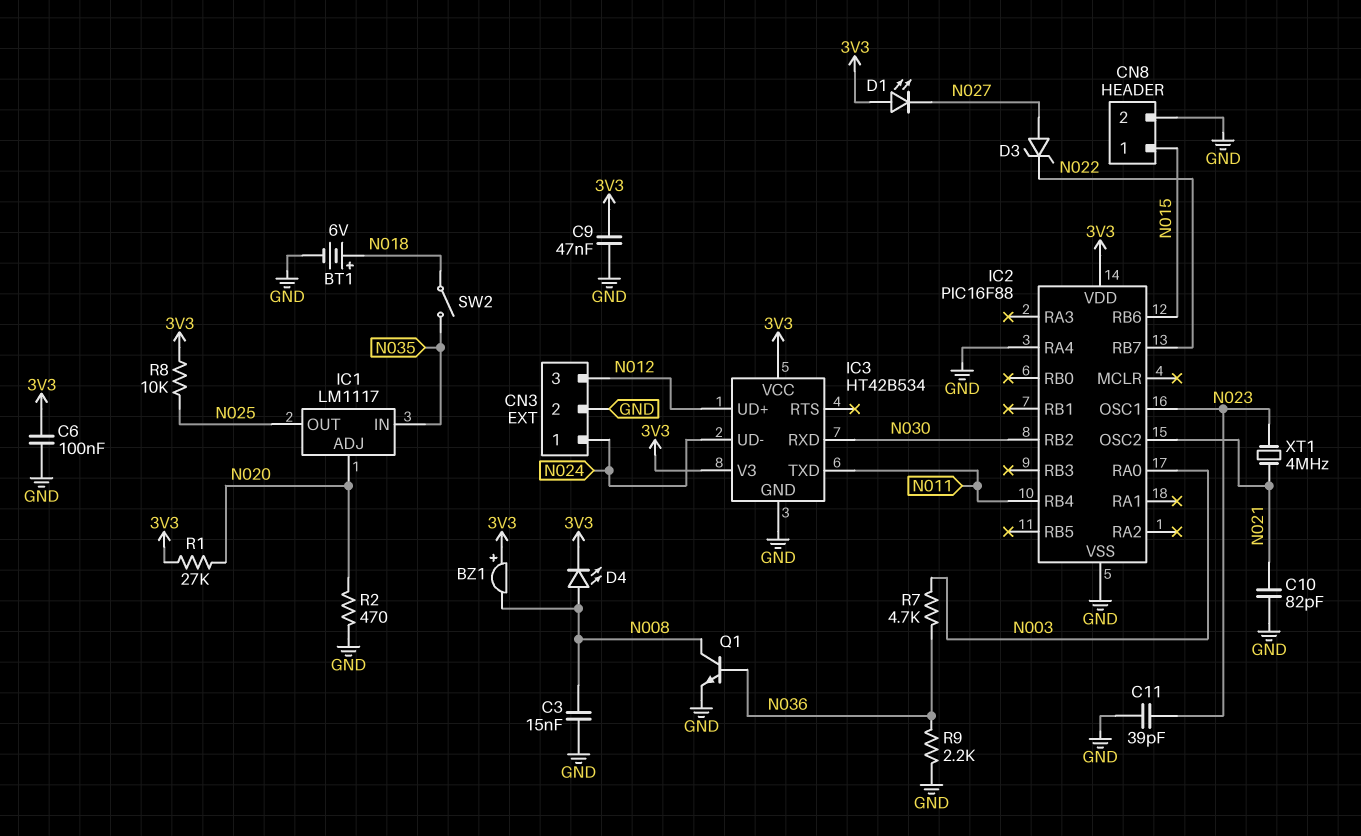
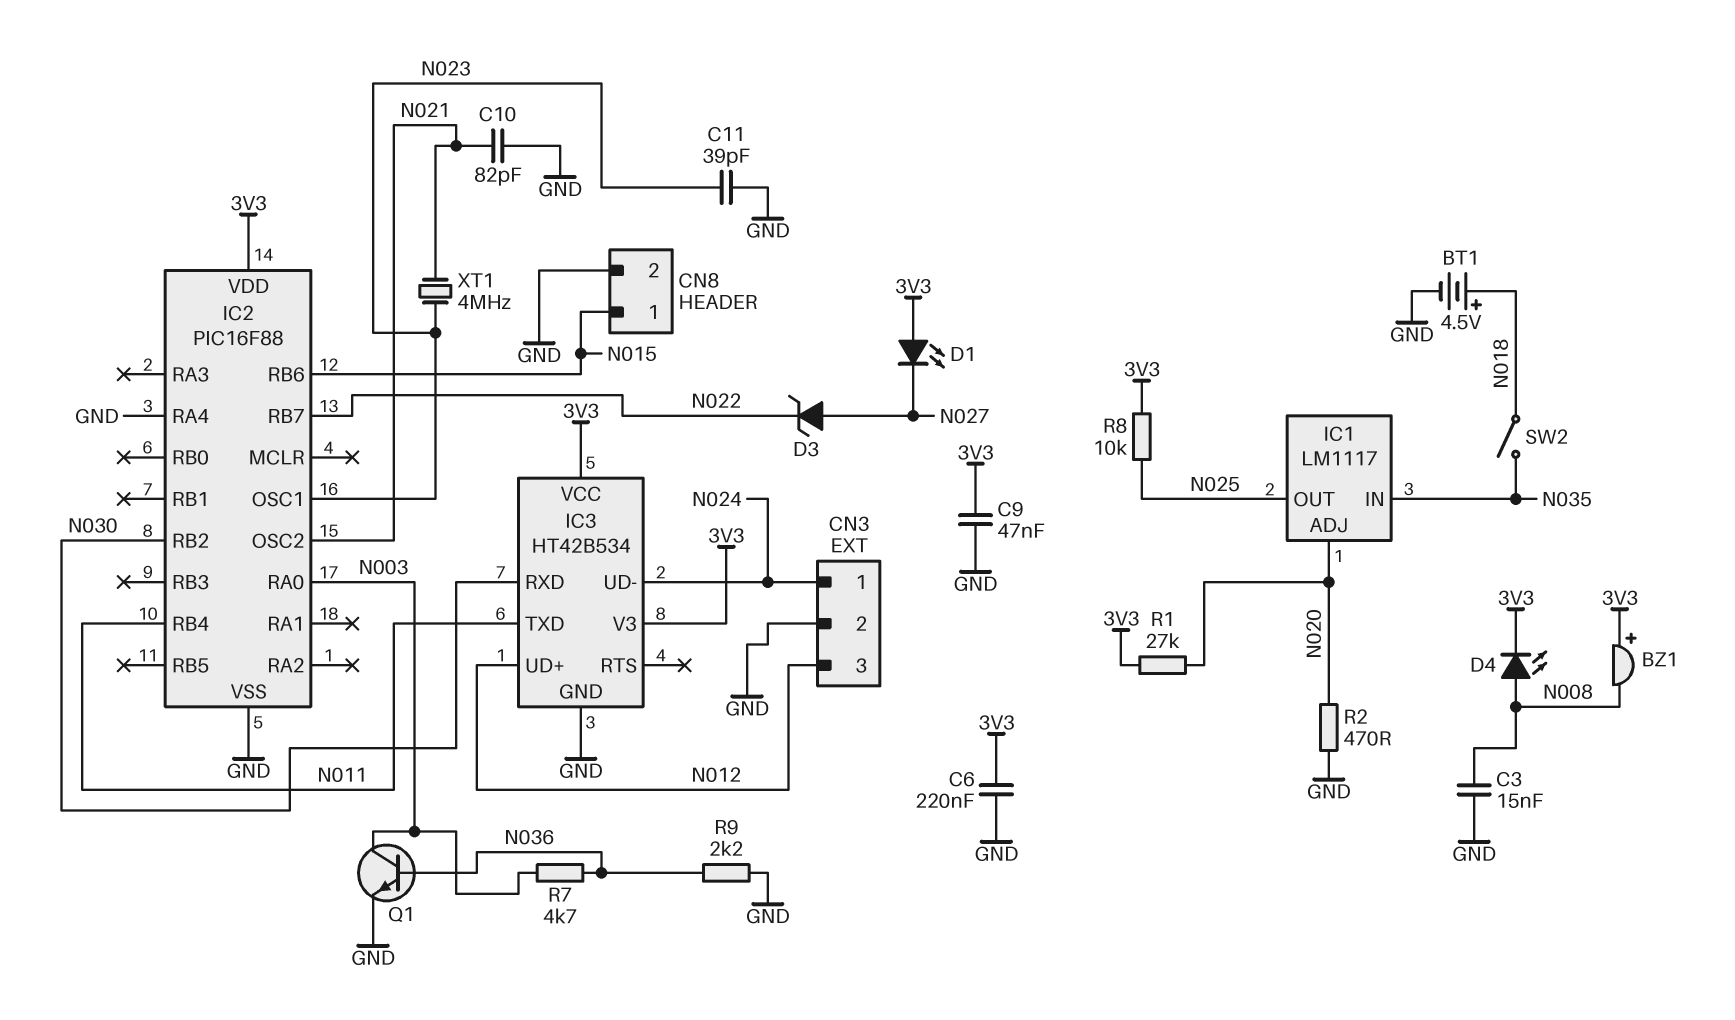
BT1: 6V (plus N018, minus GND) -> 4.5V (plus N018, minus GND)
C6: 100nF (3V3, GND) -> 220nF (3V3, GND)
Q1: NPN (B N036, C N008, E GND) -> NPN (B N036, C N003, E GND)

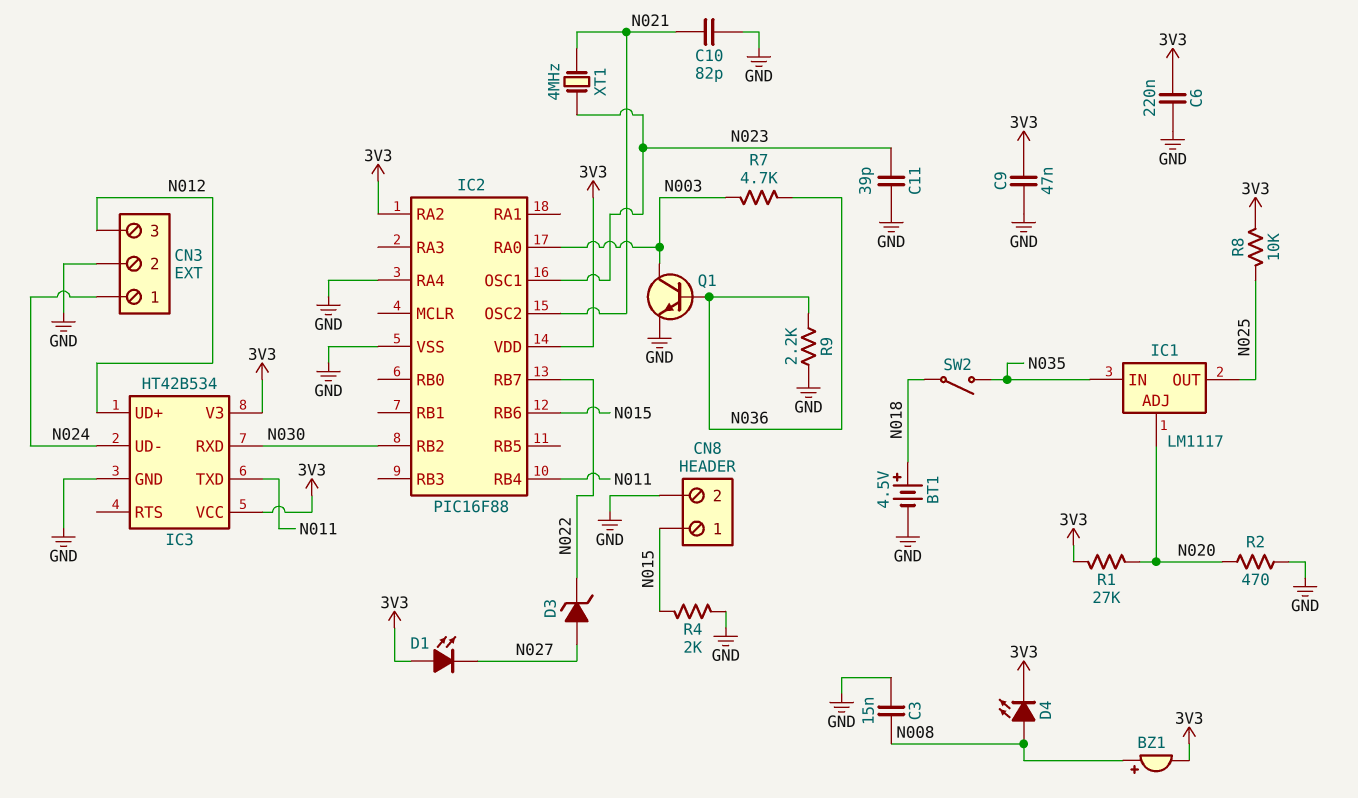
BZ1: buzzer (plus 3V3, minus N008) -> buzzer (plus N008, minus 3V3)
IC2 pin RA2: none -> 3V3
R4: none -> 2k (GND, N015)

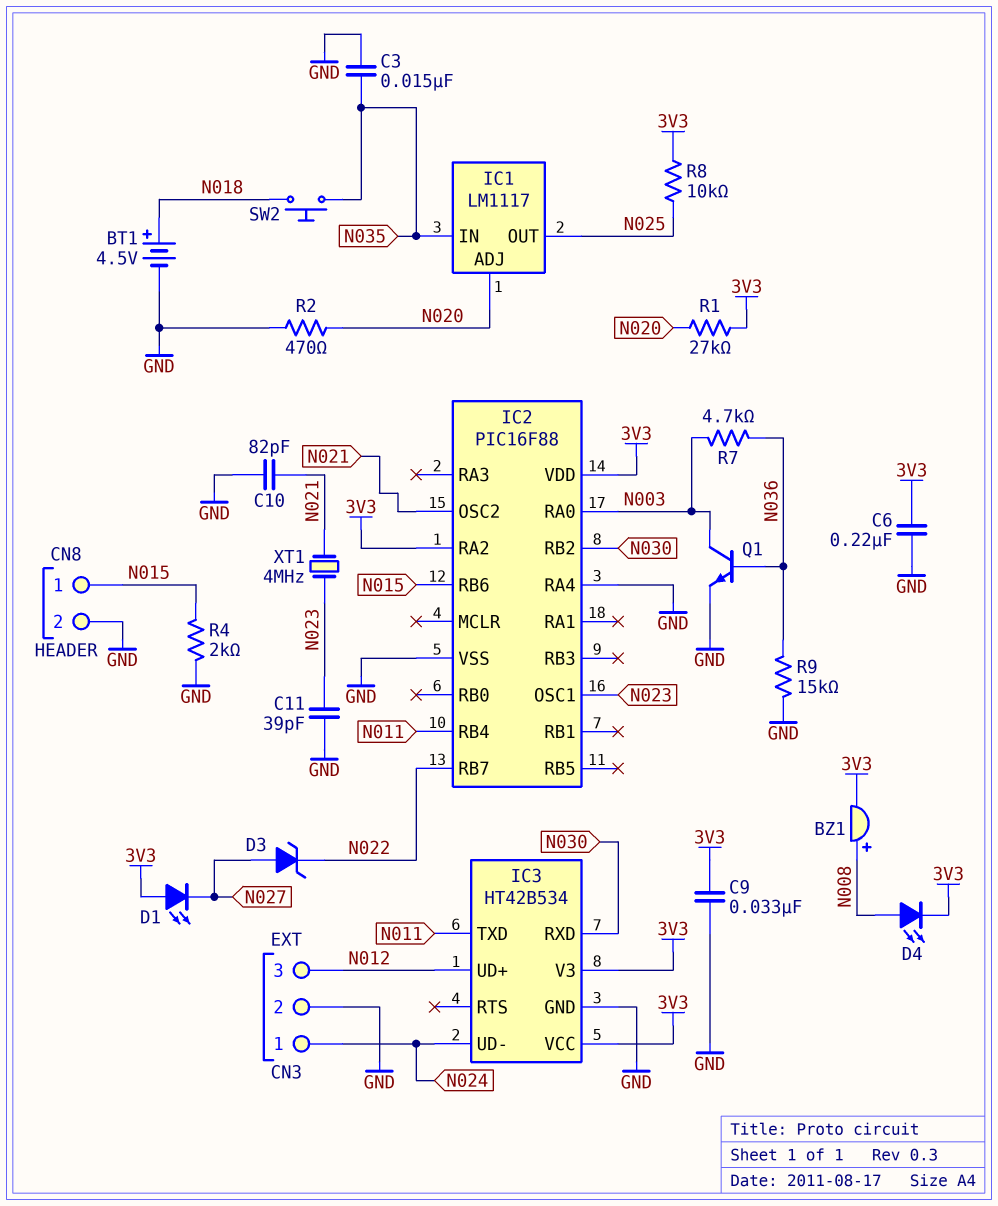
C3: 15nF (GND, N008) -> 15nF (GND, N035)
C9: 47nF (3V3, GND) -> 33nF (3V3, GND)
R9: 2.2k (GND, N036) -> 15k (GND, N036)
SW2: switch (N018, N035) -> button (N018, N035)

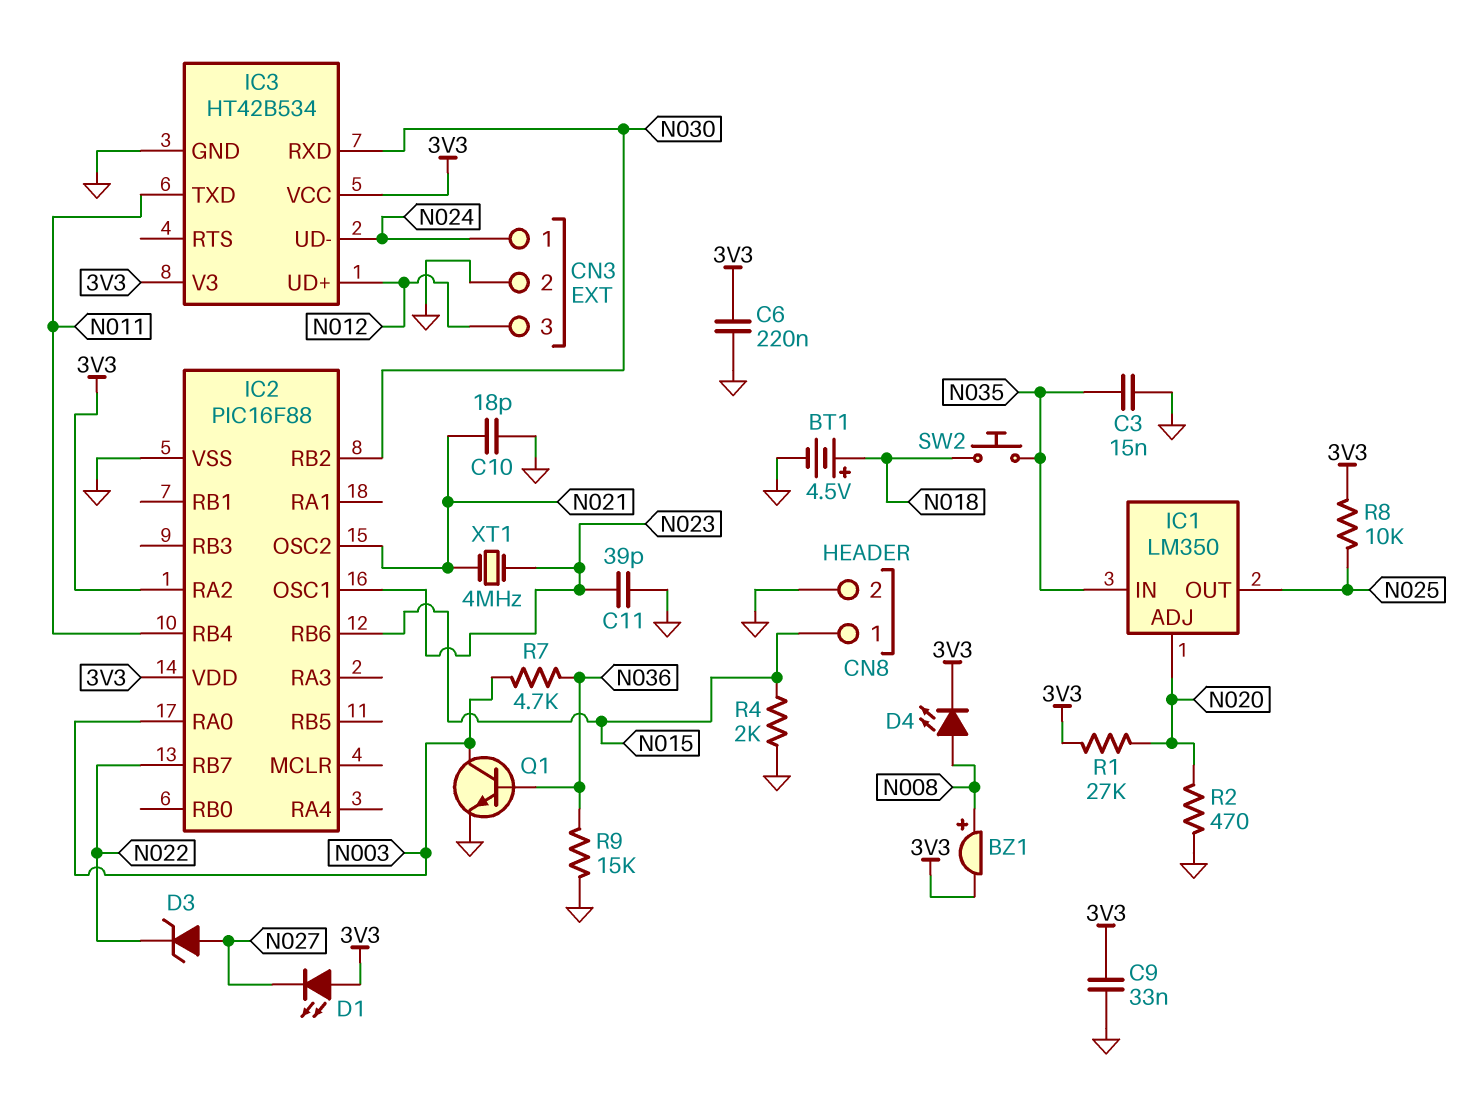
C10: 82pF (GND, N021) -> 18pF (GND, N021)
IC1: LM1117 -> LM350
IC2 pin RA4: GND -> none

